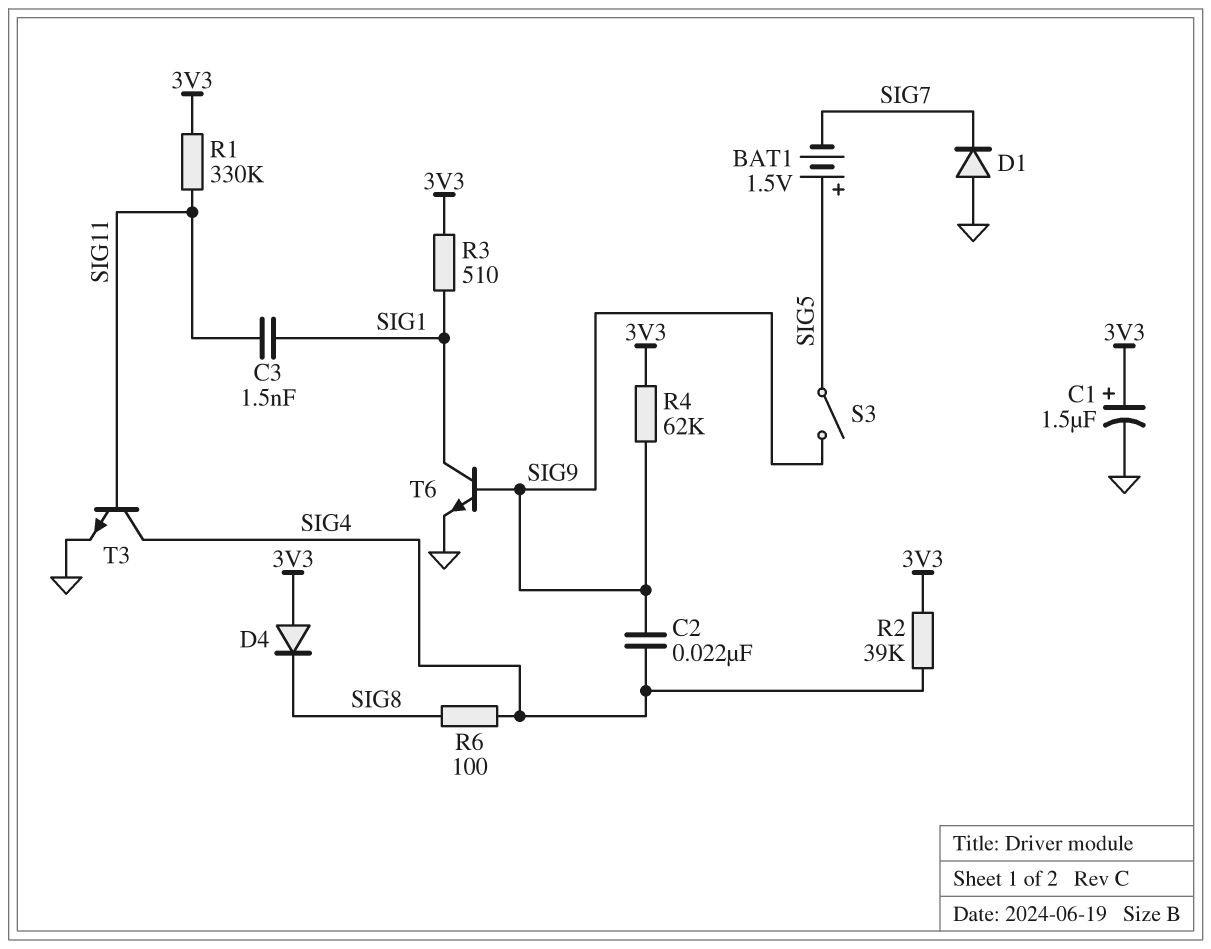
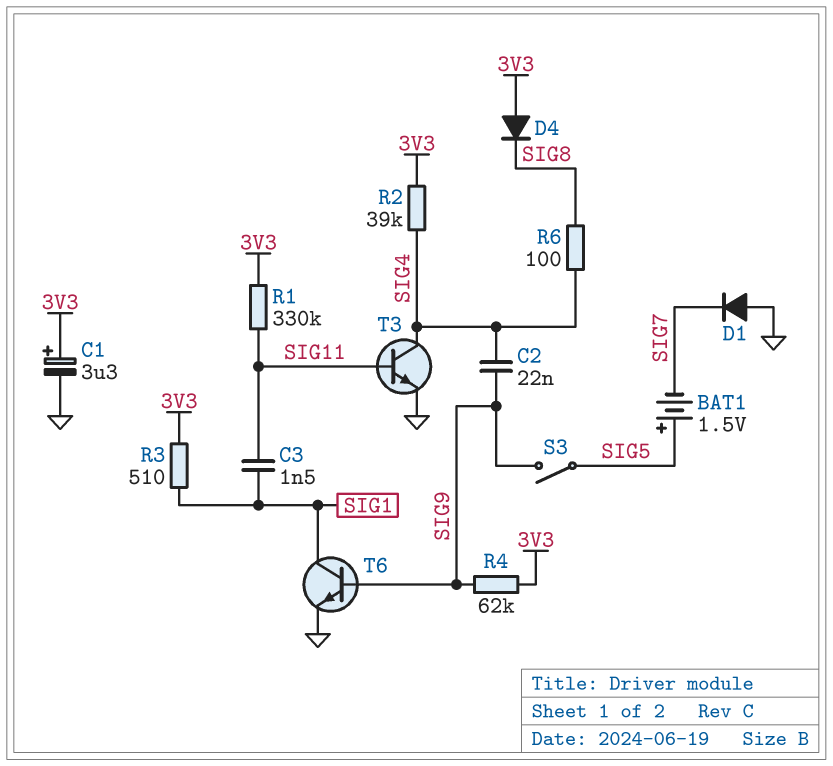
C1: 1.5uF (plus 3V3, minus GND) -> 3.3uF (plus 3V3, minus GND)

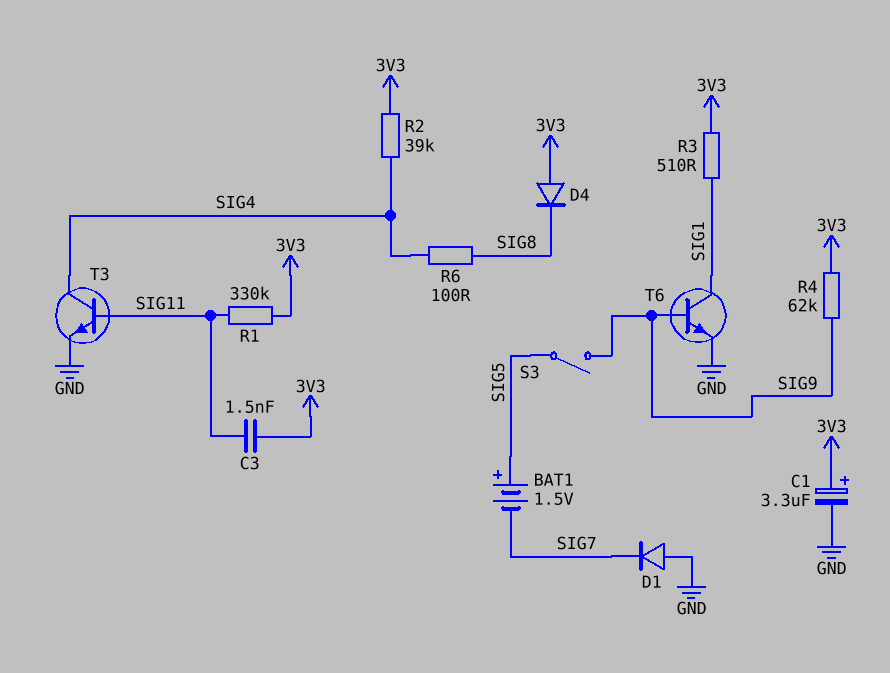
C2: 22nF (SIG4, SIG9) -> none
C3: 1.5nF (SIG1, SIG11) -> 1.5nF (3V3, SIG11)

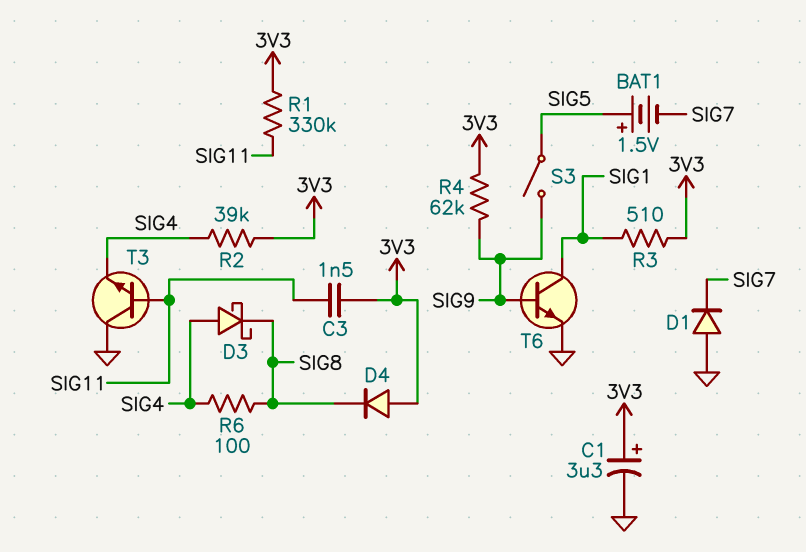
D3: none -> schottky (A SIG4, K SIG8)
T3: NPN (B SIG11, C SIG4, E GND) -> NPN (B SIG11, C GND, E SIG4)

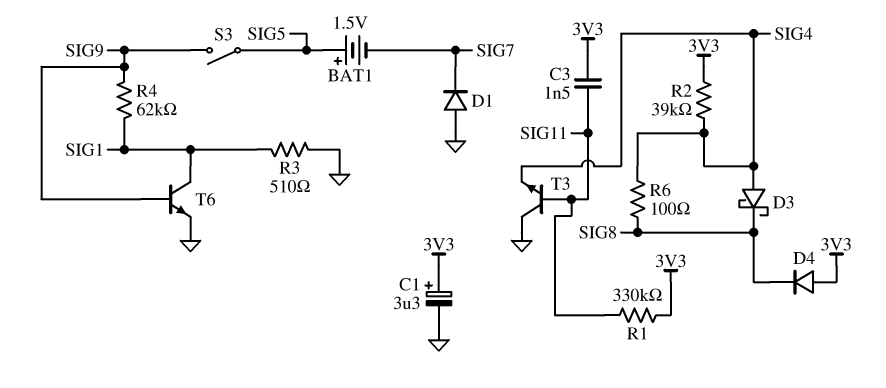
R3: 510 (3V3, SIG1) -> 510 (GND, SIG1)
R4: 62k (3V3, SIG9) -> 62k (SIG1, SIG9)

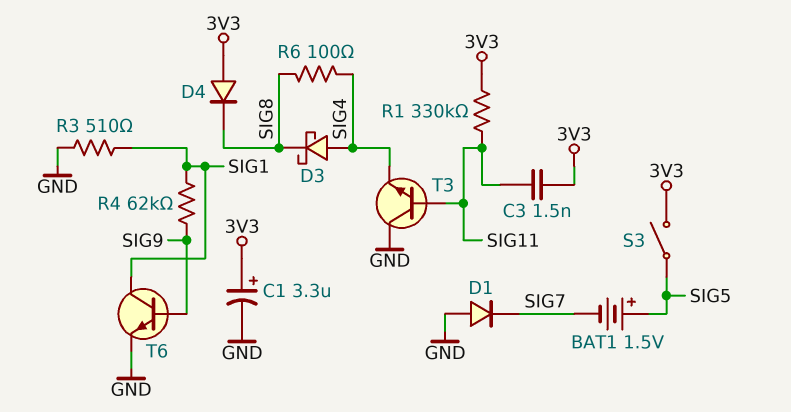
R2: 39k (3V3, SIG4) -> none
S3: switch (SIG5, SIG9) -> switch (3V3, SIG5)

